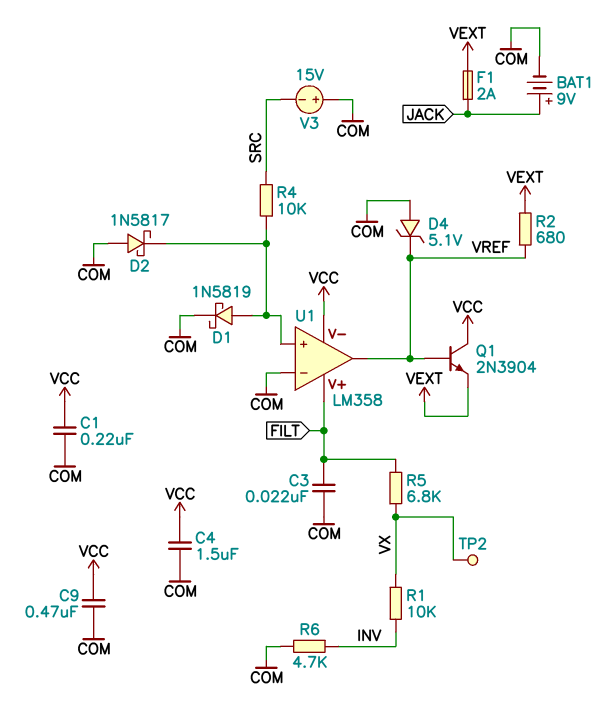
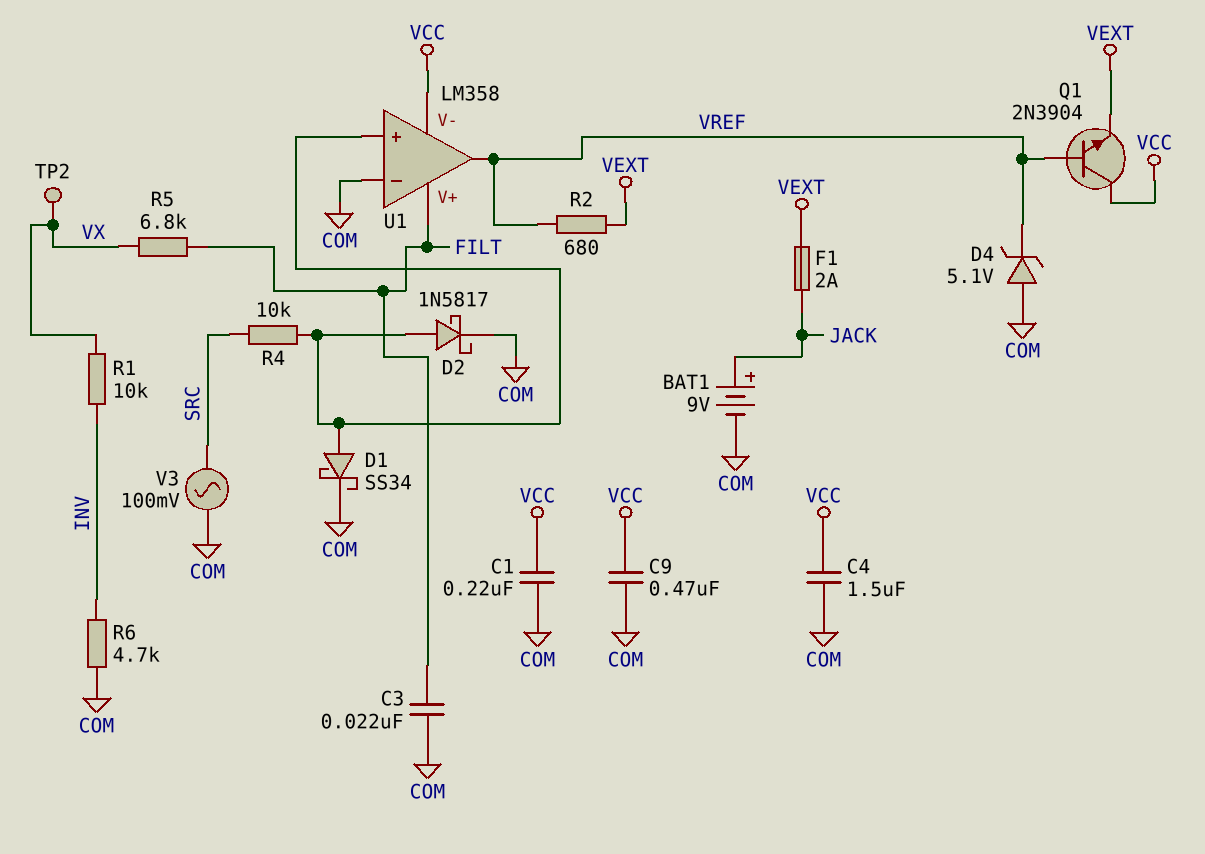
D1: schottky 1N5819 (A U1/in+, K COM) -> schottky SS34 (A U1/in+, K COM)
D2: schottky 1N5817 (A COM, K U1/in+) -> schottky 1N5817 (A U1/in+, K COM)
V3: 15V (plus COM, minus SRC) -> AC 100mV (COM, SRC)

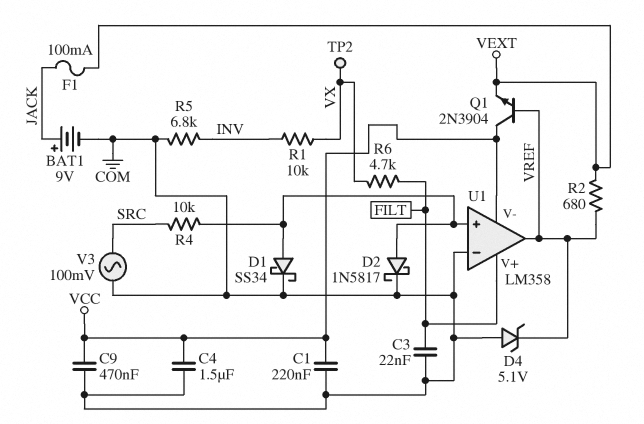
F1: 2A (JACK, VEXT) -> 100mA (JACK, VEXT)
R5: 6.8k (FILT, VX) -> 6.8k (COM, INV)
R6: 4.7k (COM, INV) -> 4.7k (FILT, VX)

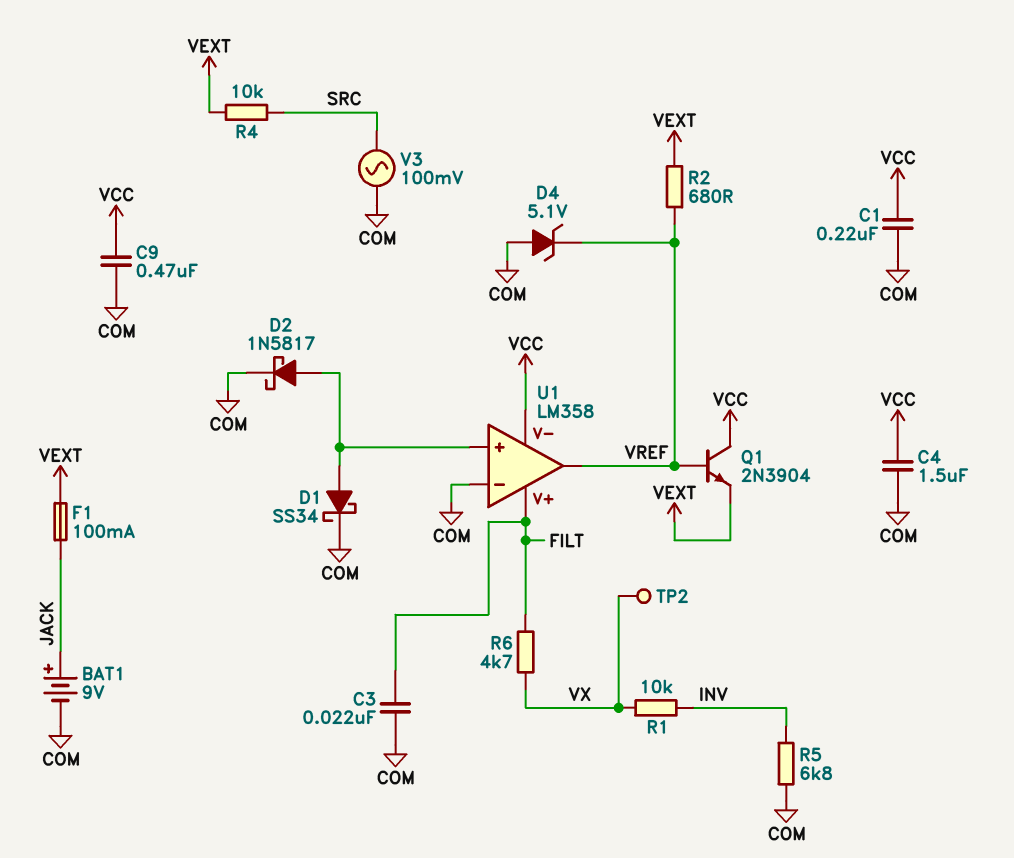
R4: 10k (SRC, U1/in+) -> 10k (SRC, VEXT)

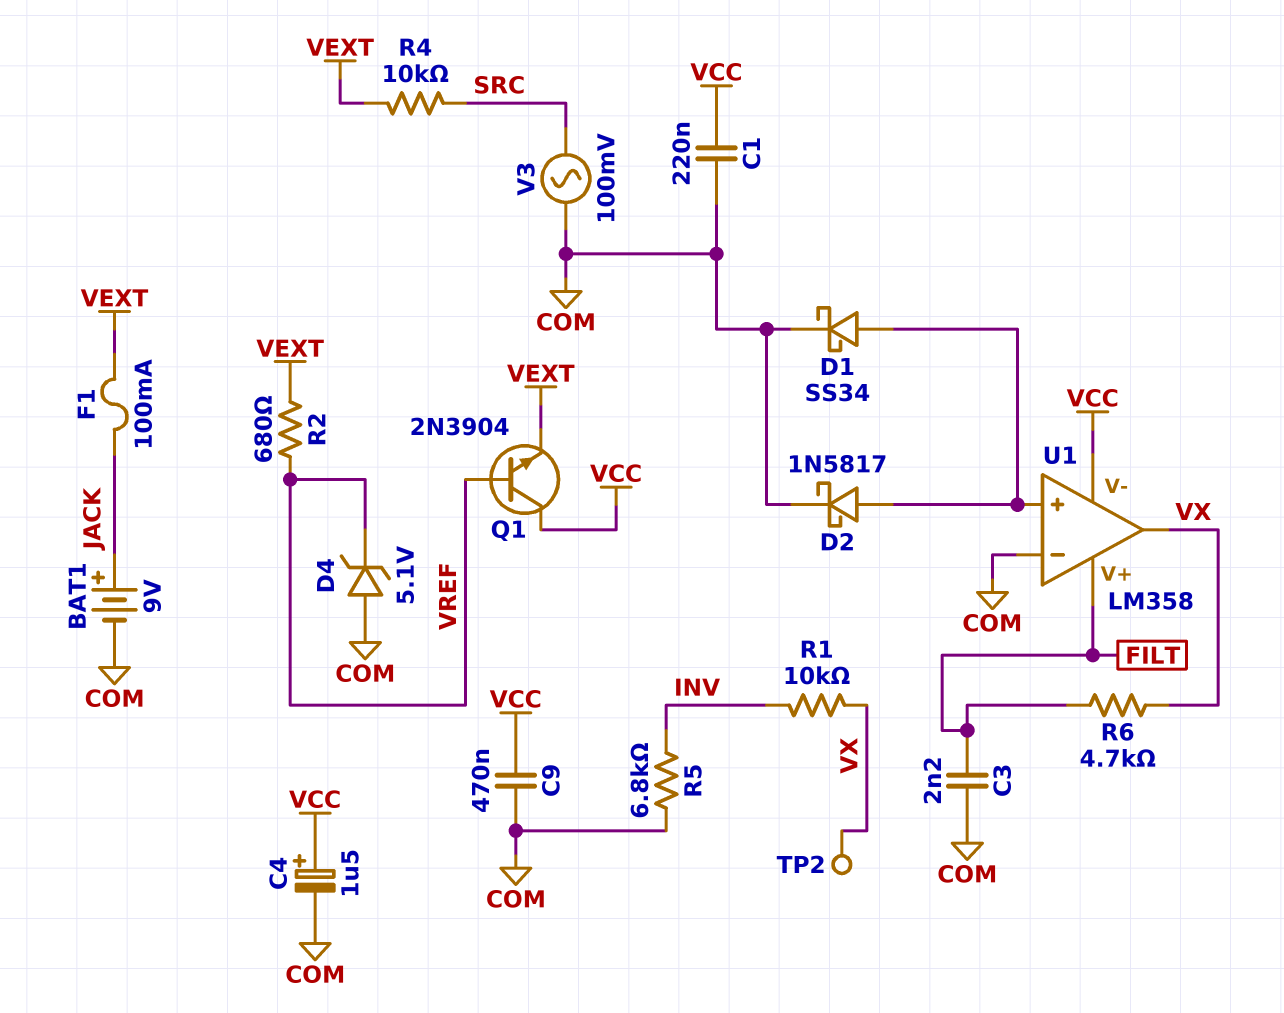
C3: 22nF (COM, FILT) -> 2.2nF (COM, FILT)
C4: 1.5uF (COM, VCC) -> 1.5uF (plus VCC, minus COM)
U1 pin out: VREF -> VX

